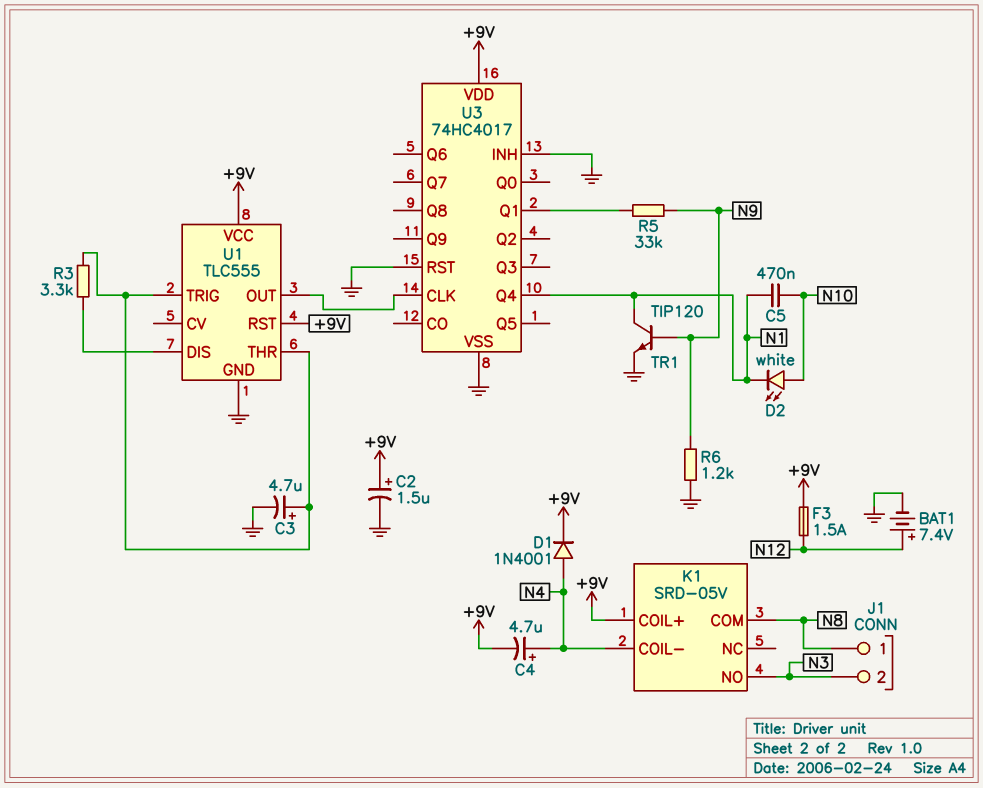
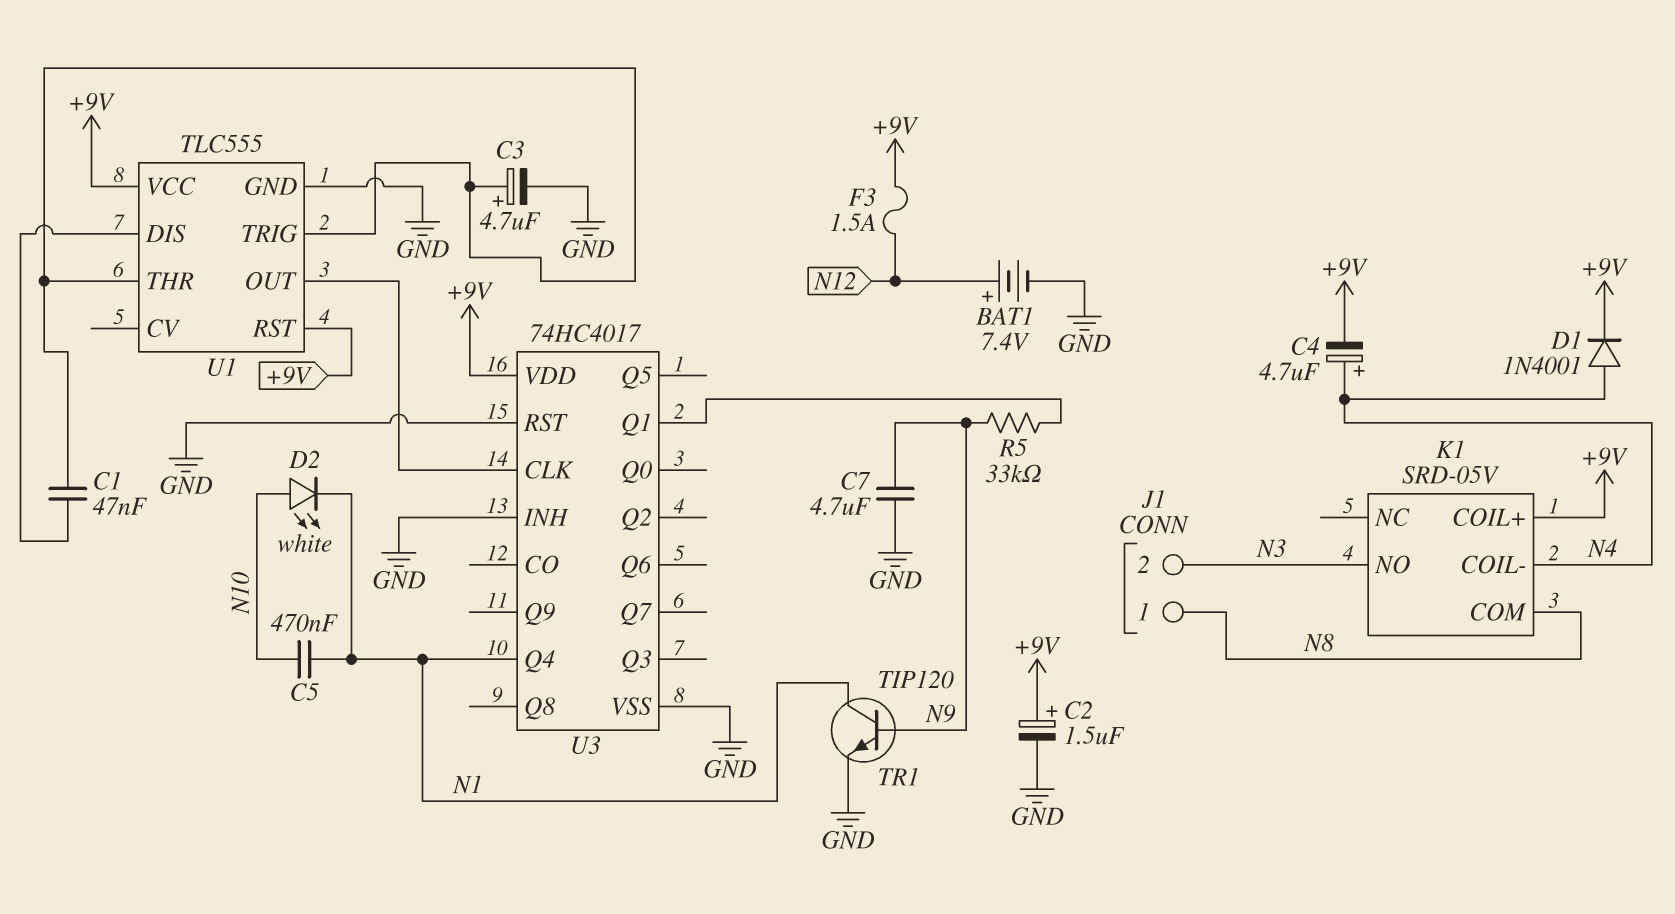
C1: none -> 47nF (U1/DIS, U1/THR)
C7: none -> 4.7uF (GND, N9)
R3: 3.3k (U1/DIS, U1/THR) -> none
R6: 1.2k (GND, N9) -> none

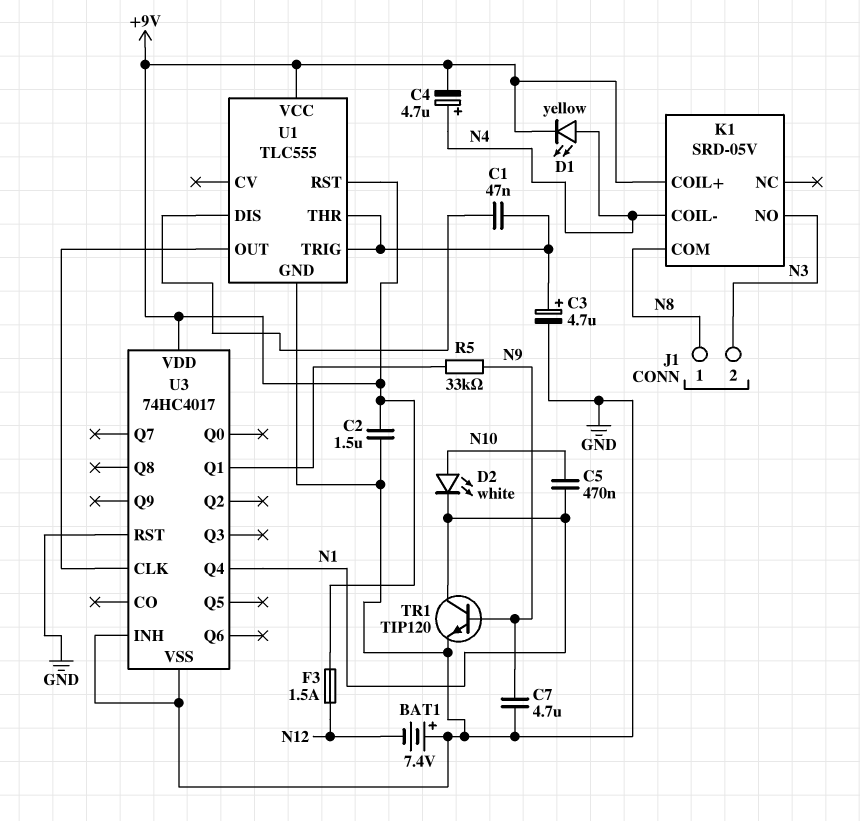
BAT1: 7.4V (plus N12, minus GND) -> 7.4V (plus GND, minus N12)
C2: 1.5uF (plus +9V, minus GND) -> 1.5uF (+9V, GND)
D1: diode 1N4001 (A N4, K +9V) -> LED yellow (A N4, K +9V)

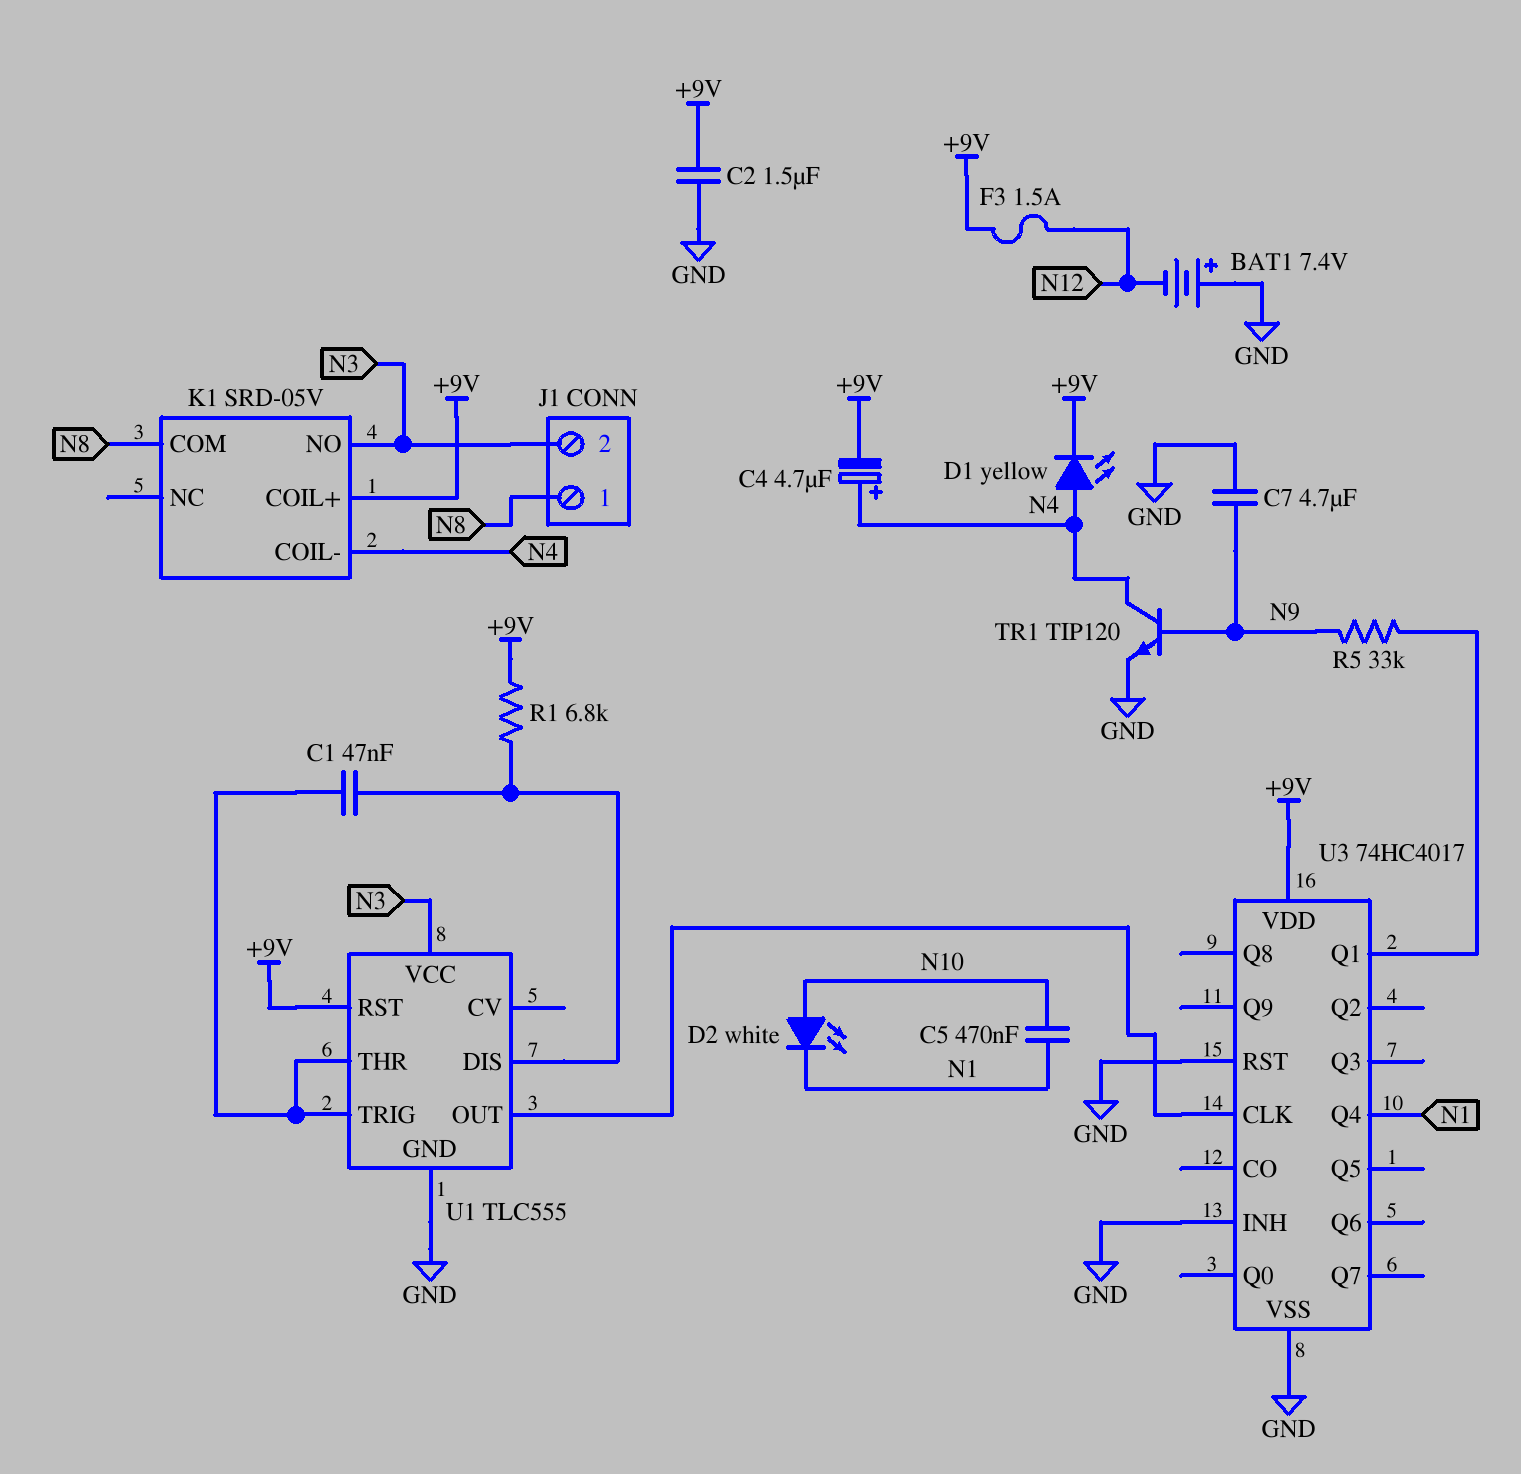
C3: 4.7uF (plus U1/THR, minus GND) -> none
R1: none -> 6.8k (+9V, U1/DIS)
TR1: NPN TIP120 (B N9, C N1, E GND) -> NPN TIP120 (B N9, C N4, E GND)
U1 pin VCC: +9V -> N3

